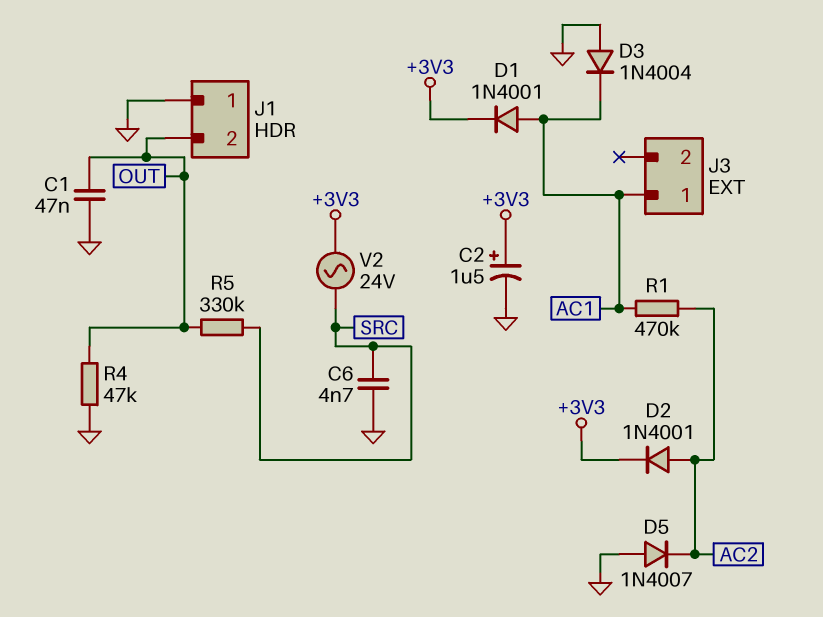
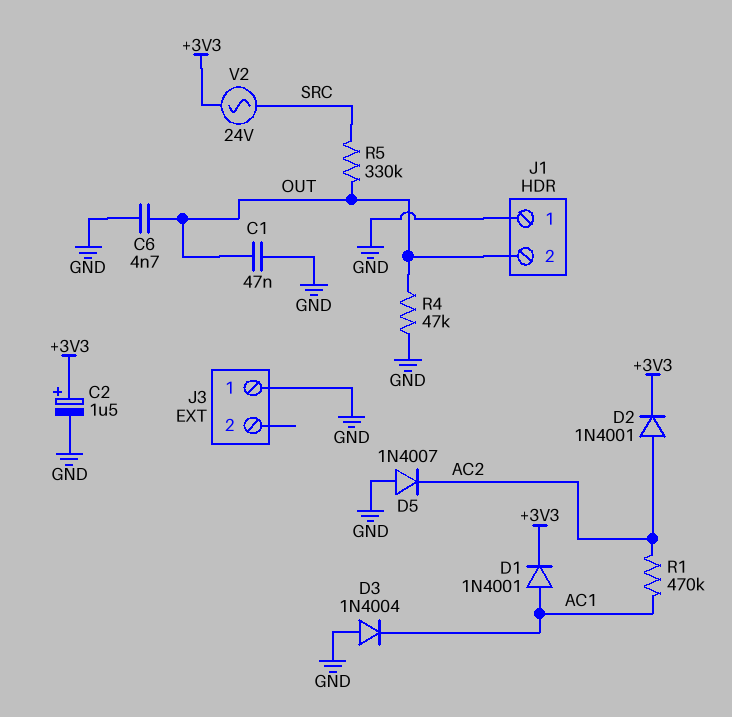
C6: 4.7nF (GND, SRC) -> 4.7nF (GND, OUT)
J3 pin 1: AC1 -> GND

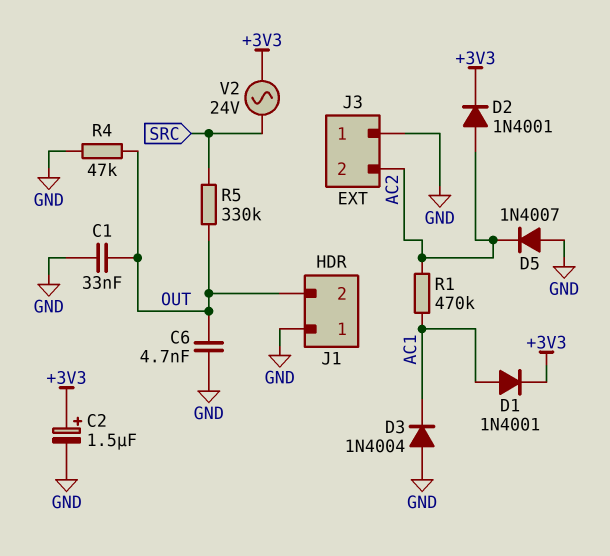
C1: 47nF (GND, OUT) -> 33nF (GND, OUT)
J3 pin 2: none -> AC2

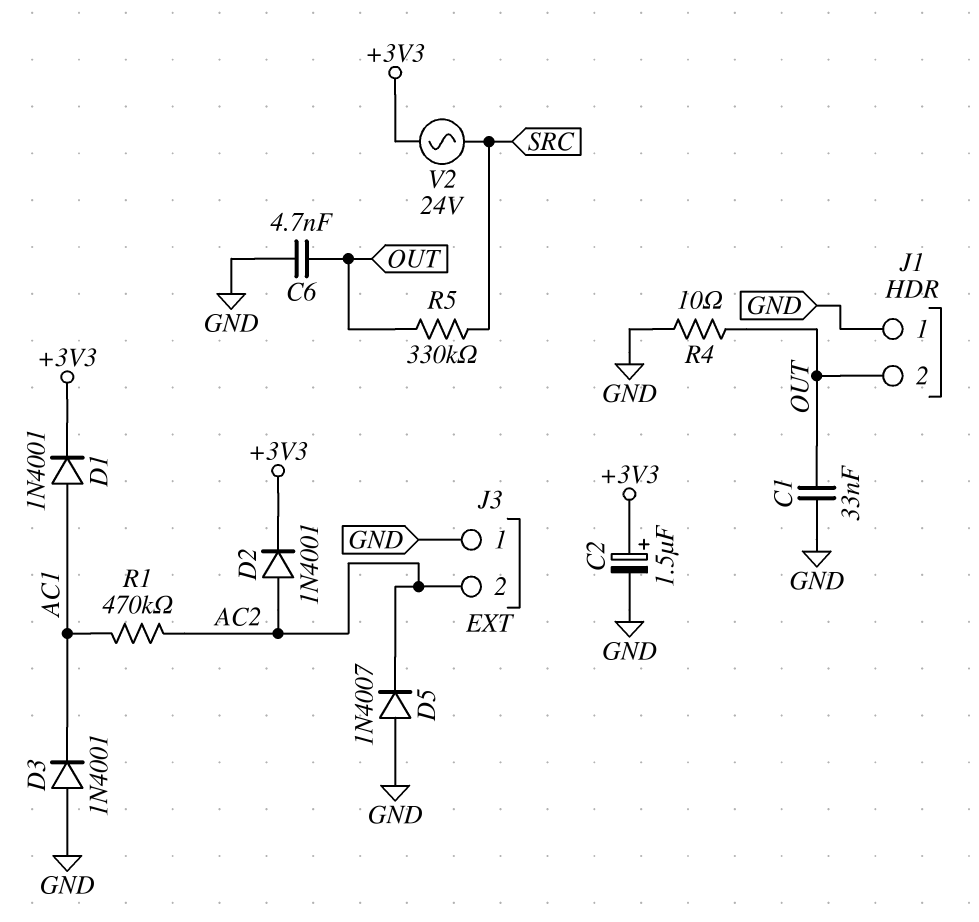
D3: diode 1N4004 (A GND, K AC1) -> diode 1N4001 (A GND, K AC1)
R4: 47k (GND, OUT) -> 10 (GND, OUT)

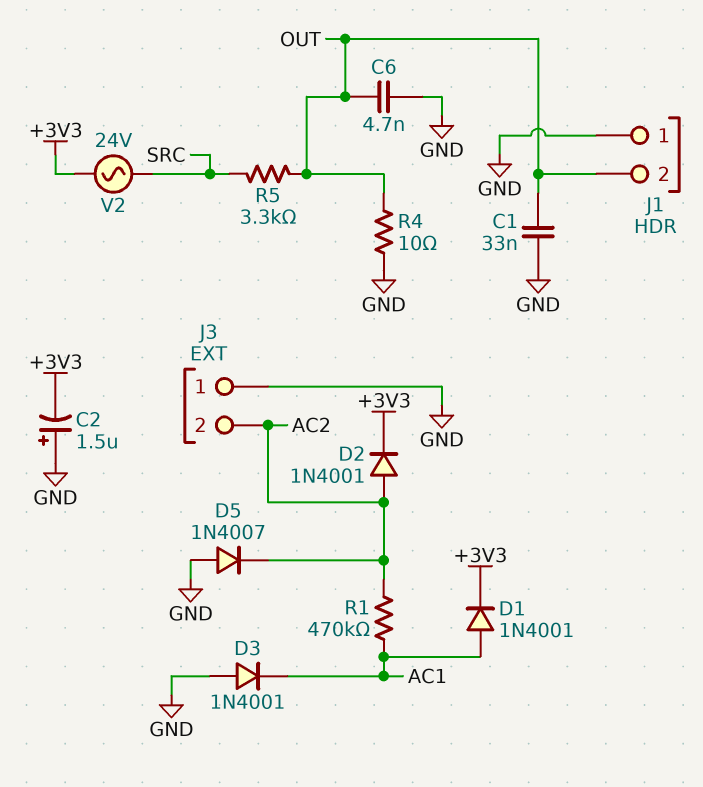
C2: 1.5uF (plus +3V3, minus GND) -> 1.5uF (plus GND, minus +3V3)
R5: 330k (OUT, SRC) -> 3.3k (OUT, SRC)

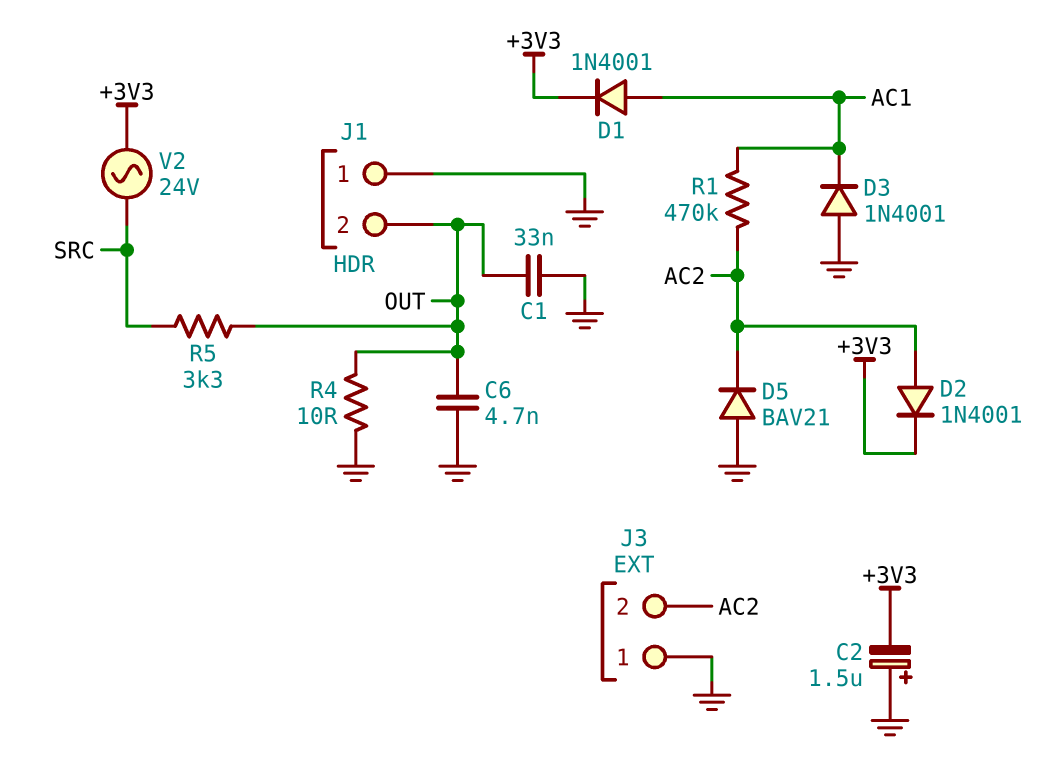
D5: diode 1N4007 (A GND, K AC2) -> diode BAV21 (A GND, K AC2)

